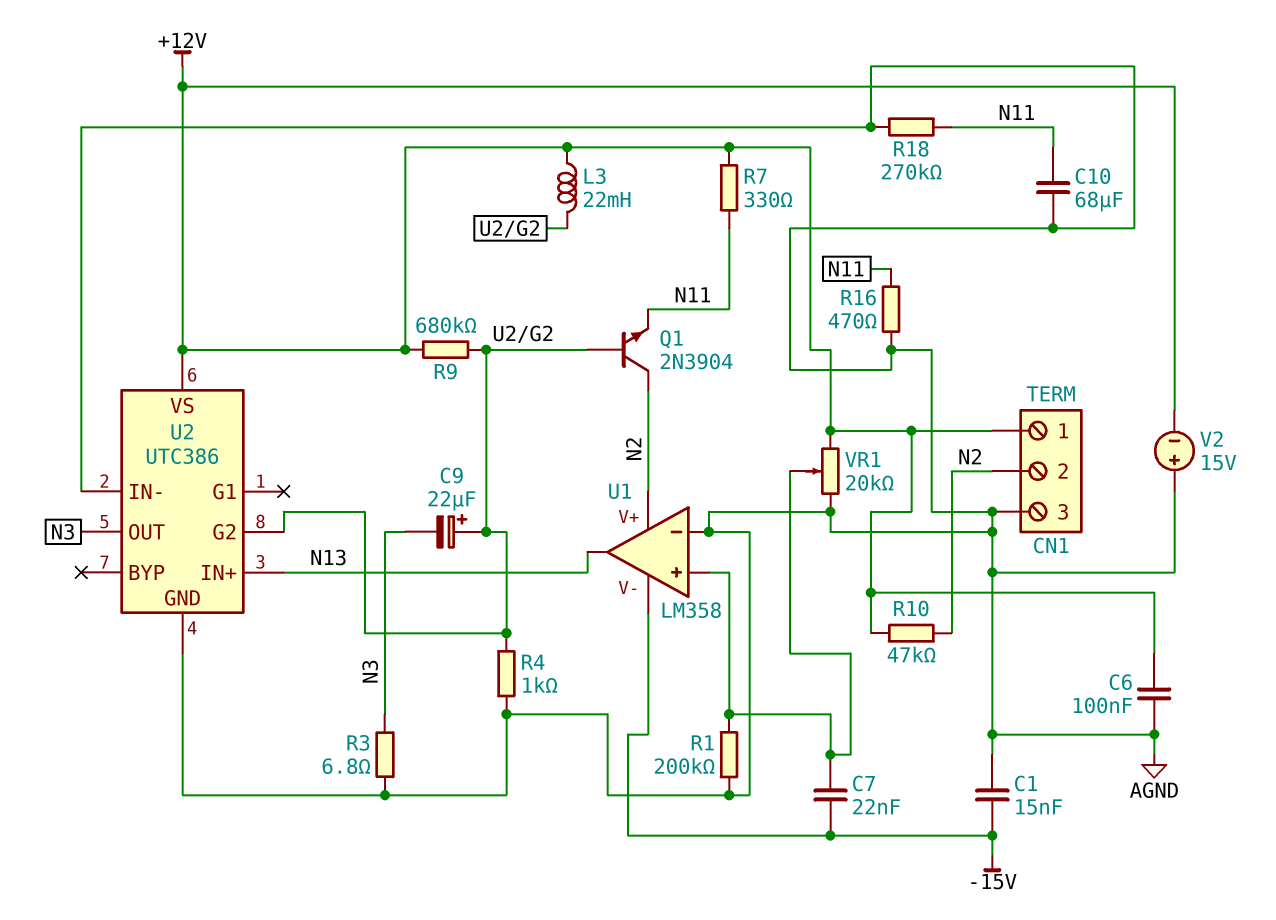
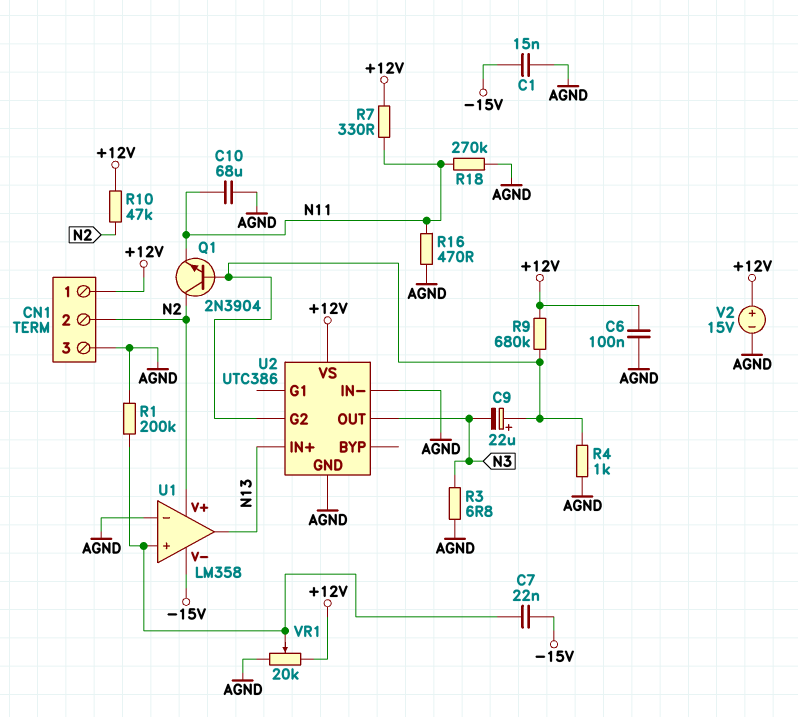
L3: 22mH (+12V, U2/G2) -> none
V2: 15V (plus AGND, minus +12V) -> 15V (plus +12V, minus AGND)

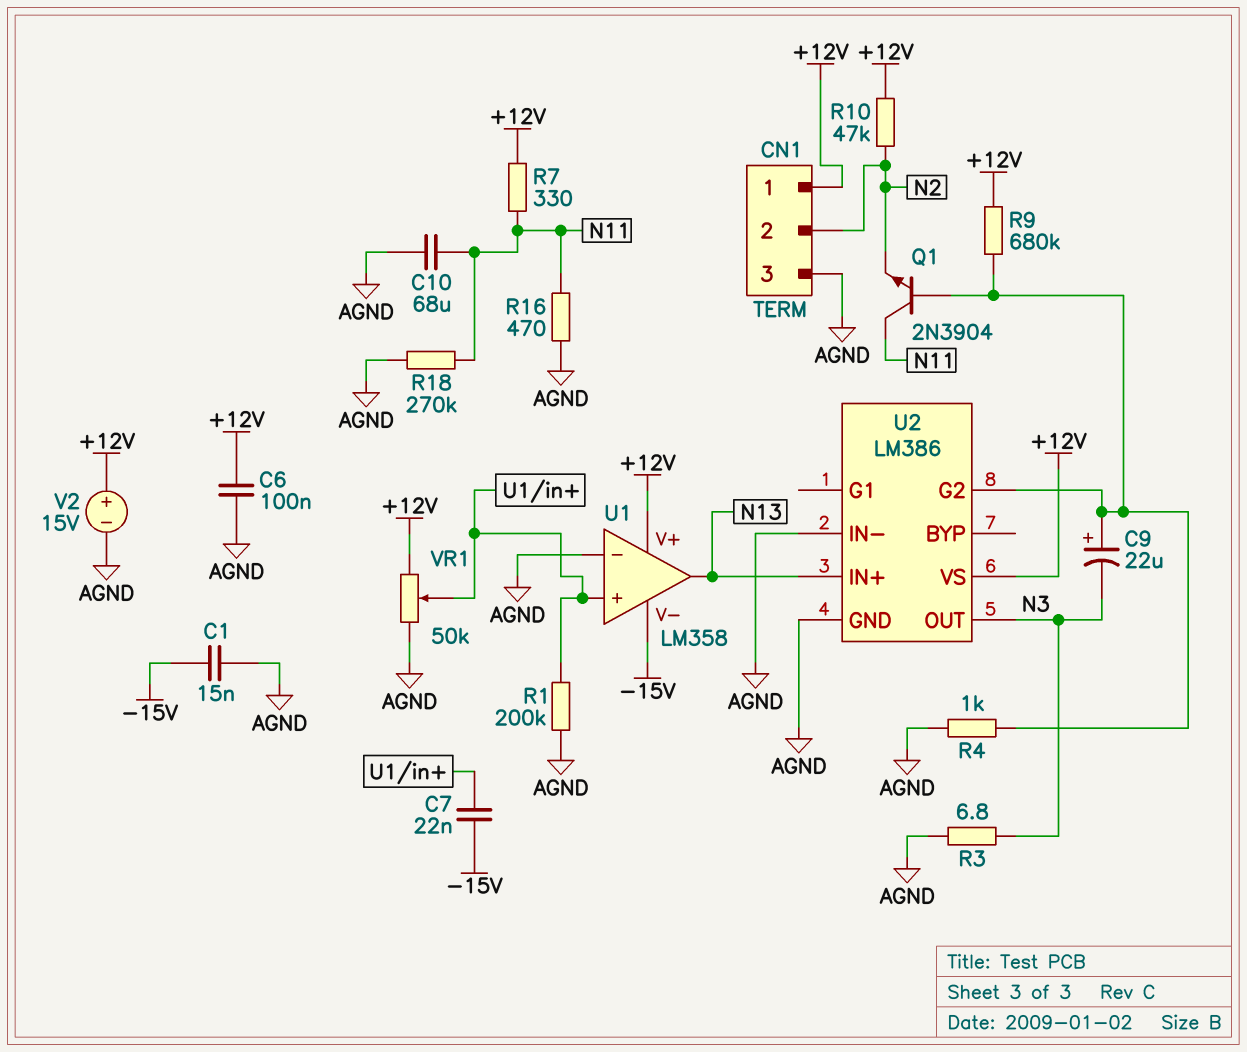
Q1: NPN 2N3904 (B U2/G2, C N2, E N11) -> NPN 2N3904 (B U2/G2, C N11, E N2)
U1 pin V+: N2 -> +12V
U2: UTC386 -> LM386
VR1: 20k (+12V, AGND, wiper U1/in+) -> 50k (+12V, AGND, wiper U1/in+)

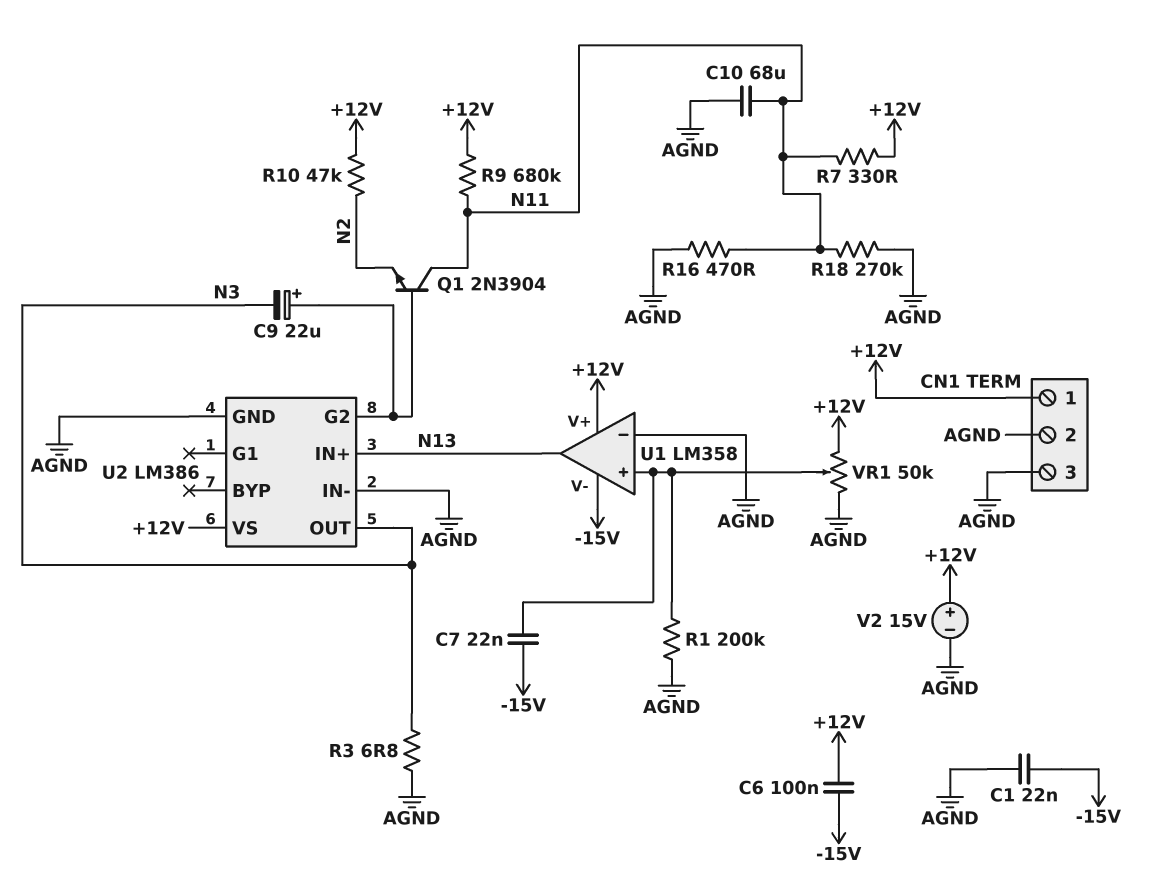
C1: 15nF (-15V, AGND) -> 22nF (-15V, AGND)
C6: 100nF (+12V, AGND) -> 100nF (+12V, -15V)
CN1 pin 2: N2 -> AGND
R4: 1k (AGND, U2/G2) -> none
R9: 680k (+12V, U2/G2) -> 680k (+12V, N11)

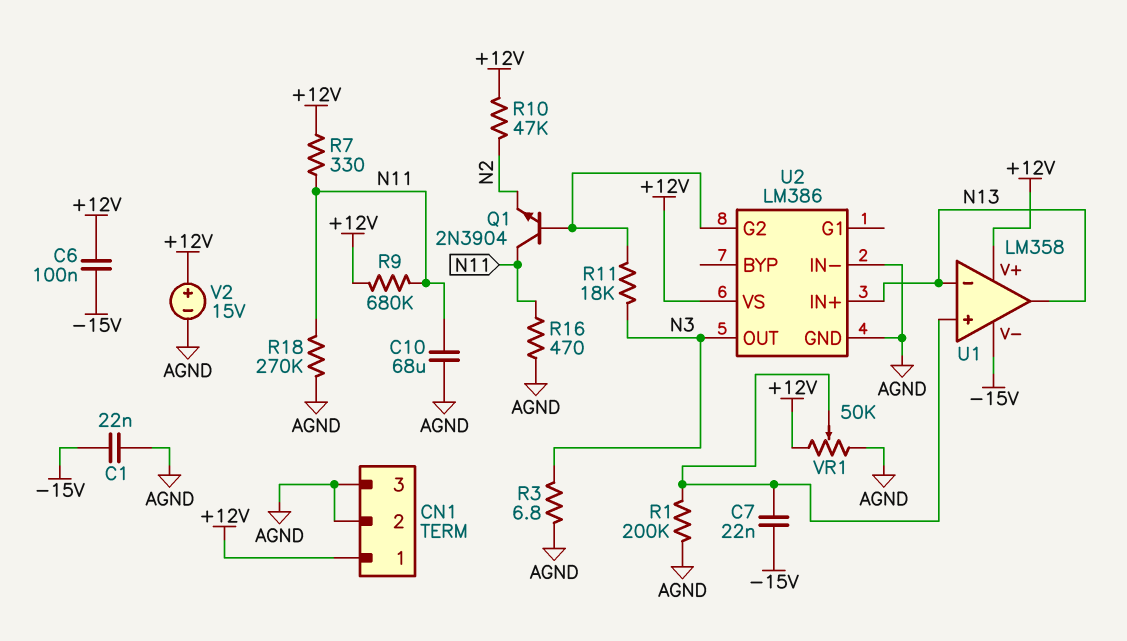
C9: 22uF (plus U2/G2, minus N3) -> none
R11: none -> 18k (N3, U2/G2)
U1 pin in-: AGND -> N13

